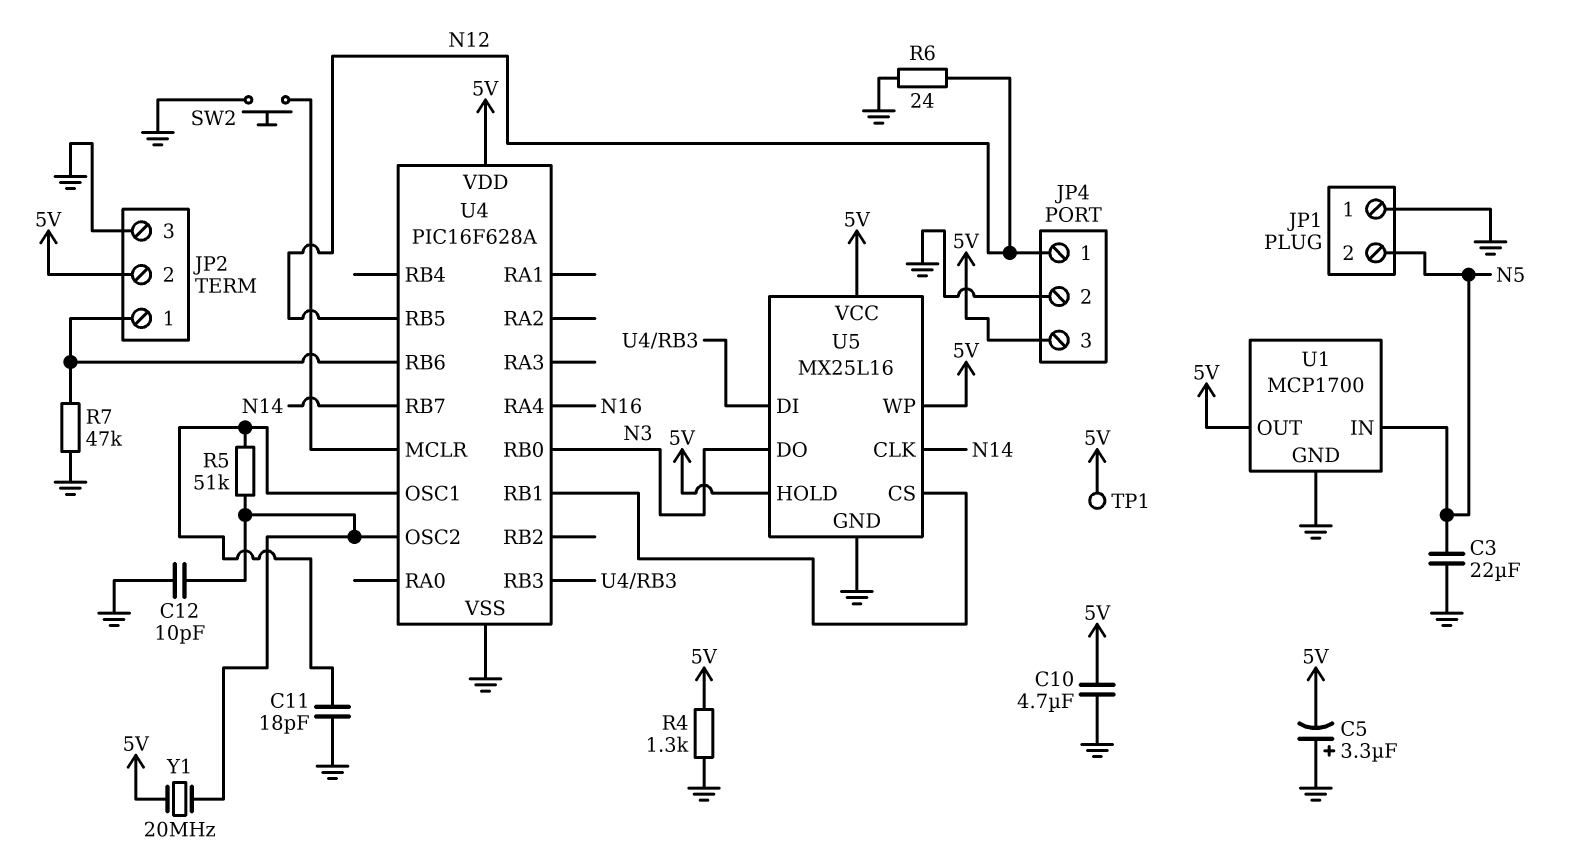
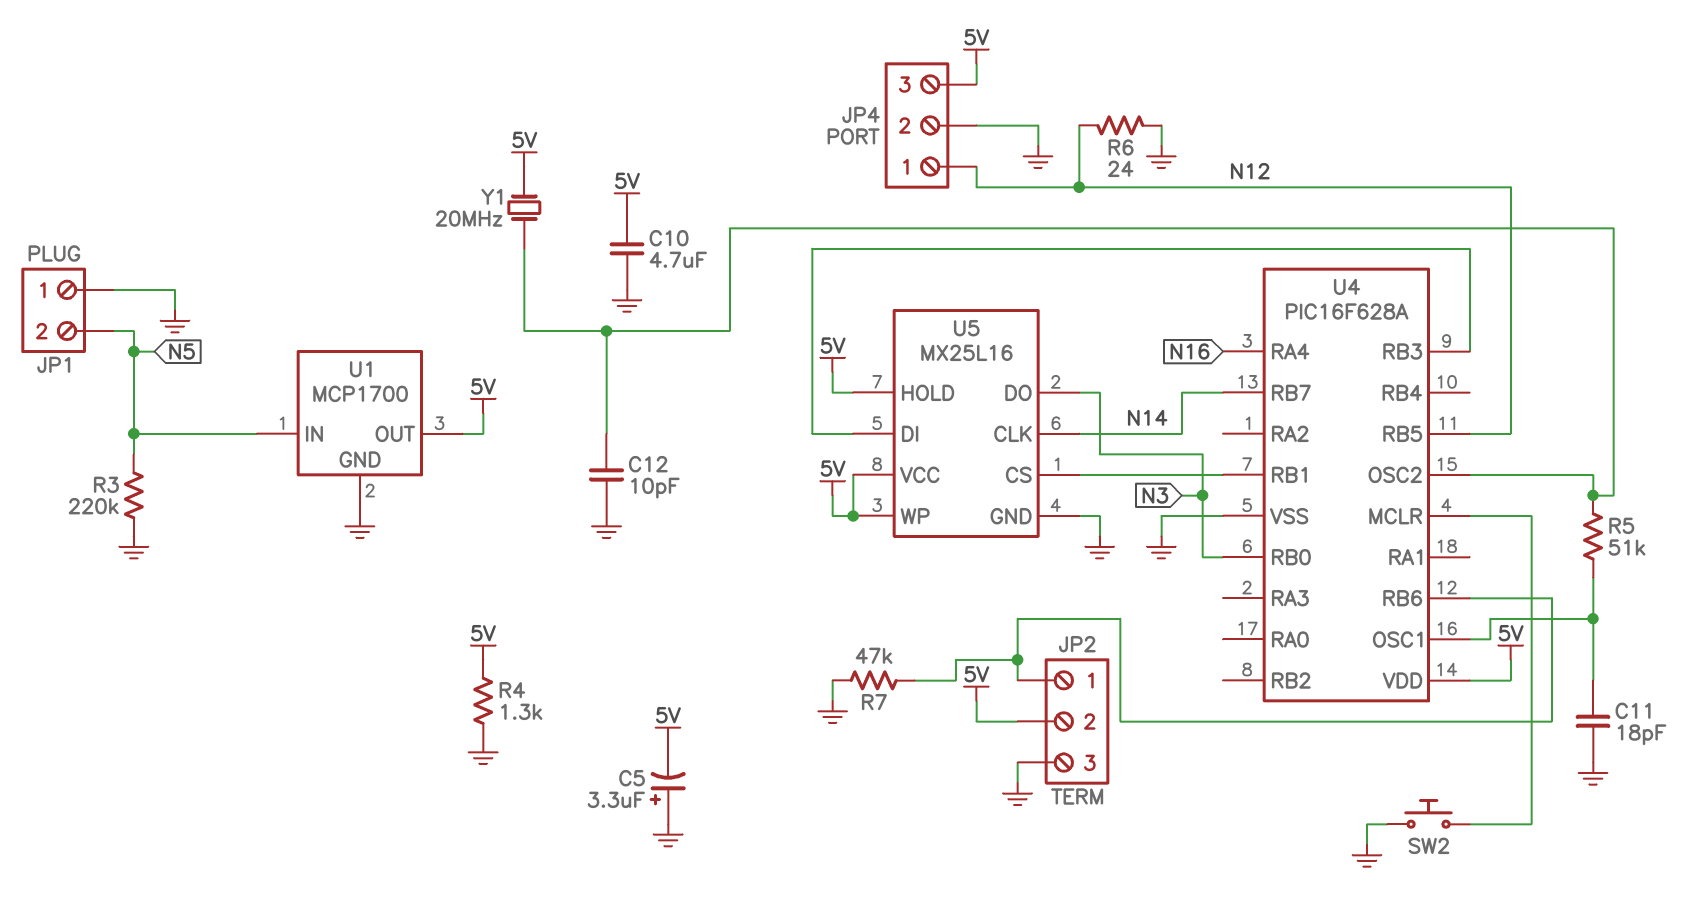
C3: 22uF (GND, N5) -> none
R3: none -> 220k (GND, N5)
TP1: test point (5V) -> none

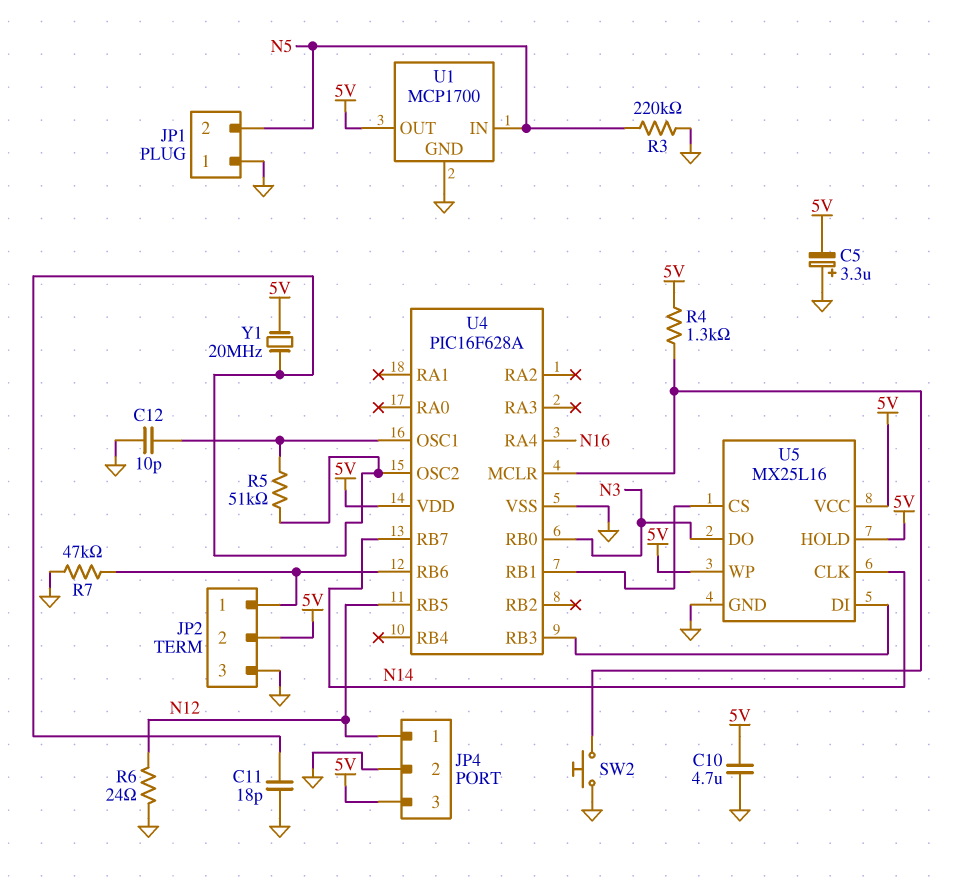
C11: 18pF (GND, U4/OSC1) -> 18pF (GND, U4/OSC2)
C12: 10pF (GND, U4/OSC2) -> 10pF (GND, U4/OSC1)
R4: 1.3k (5V, GND) -> 1.3k (5V, U4/MCLR)

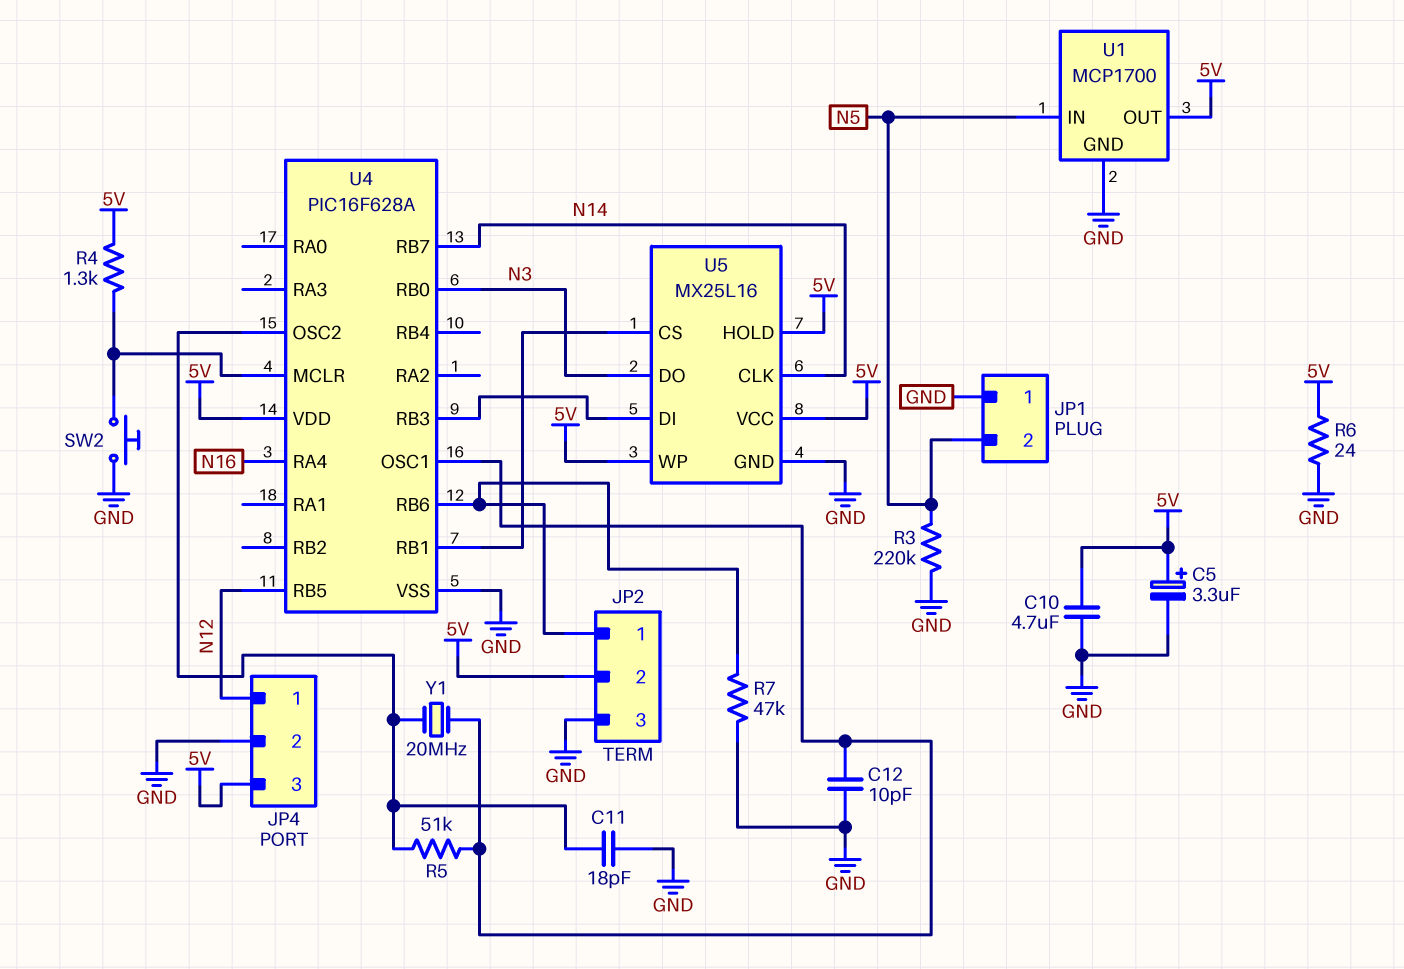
C5: 3.3uF (plus GND, minus 5V) -> 3.3uF (plus 5V, minus GND)
R6: 24 (GND, N12) -> 24 (5V, GND)
Y1: 20MHz (5V, U4/OSC2) -> 20MHz (U4/OSC1, U4/OSC2)

